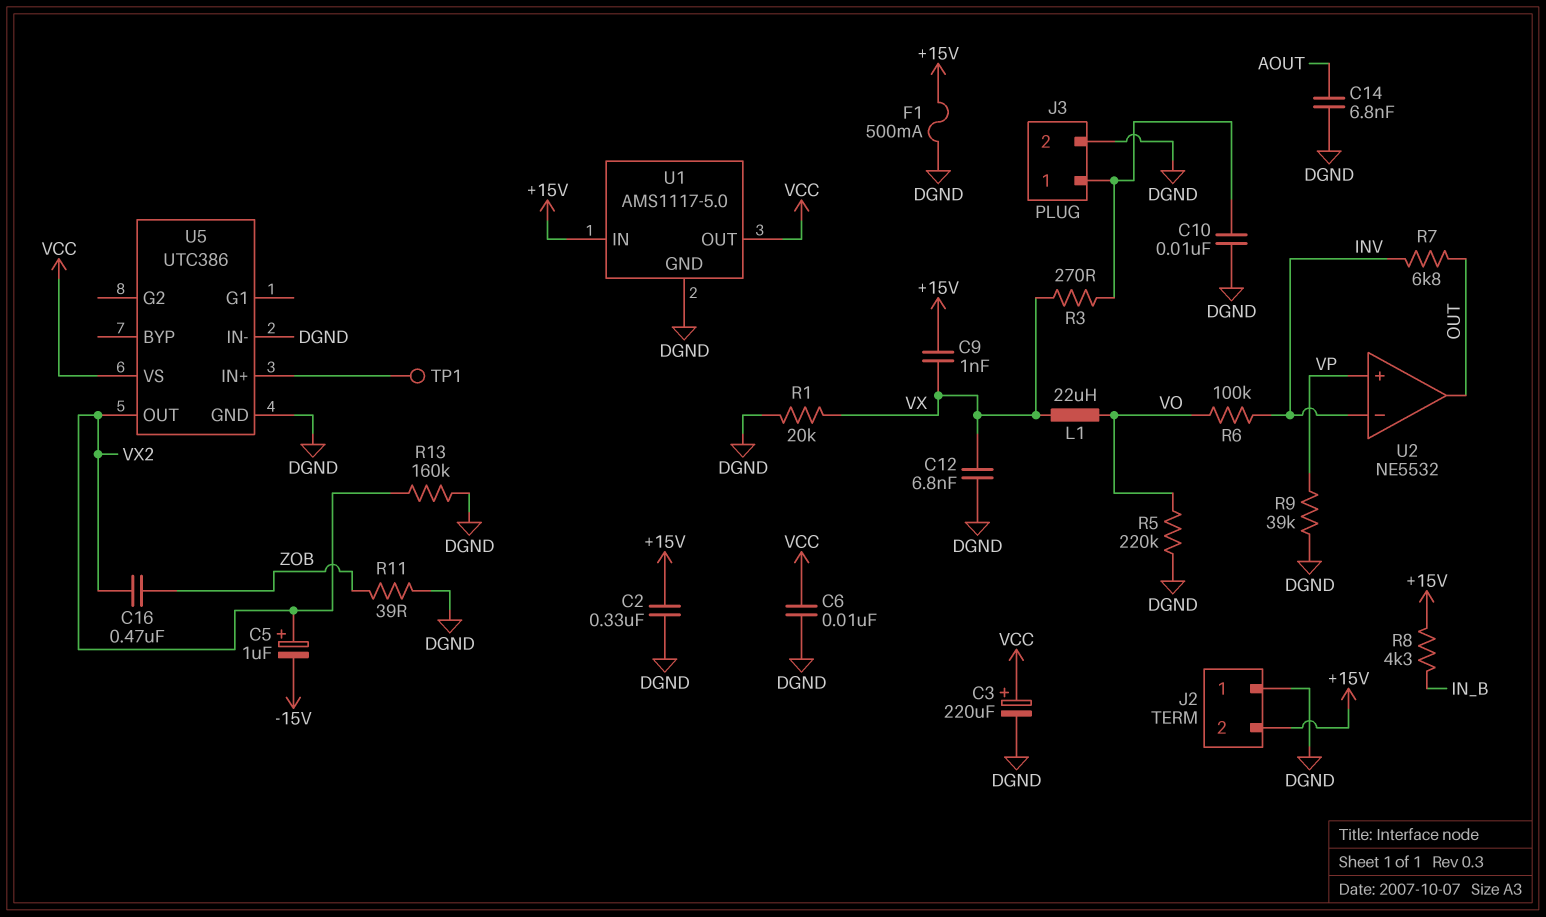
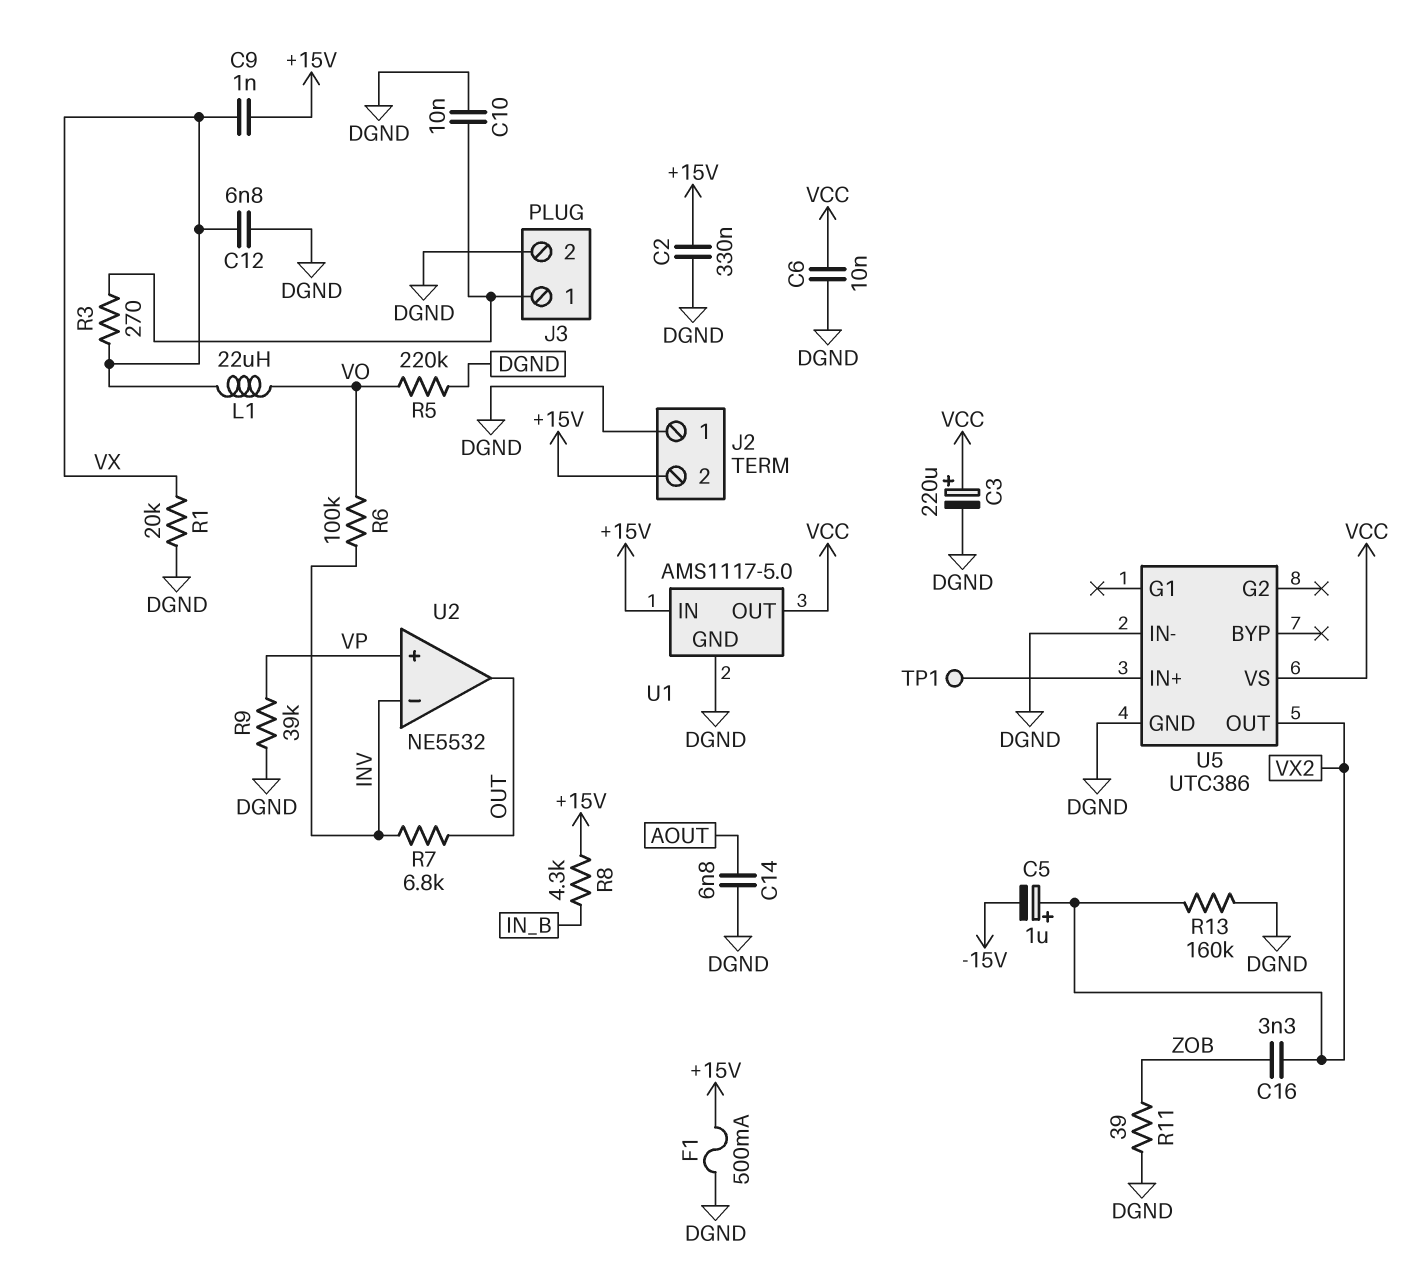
C16: 470nF (VX2, ZOB) -> 3.3nF (VX2, ZOB)

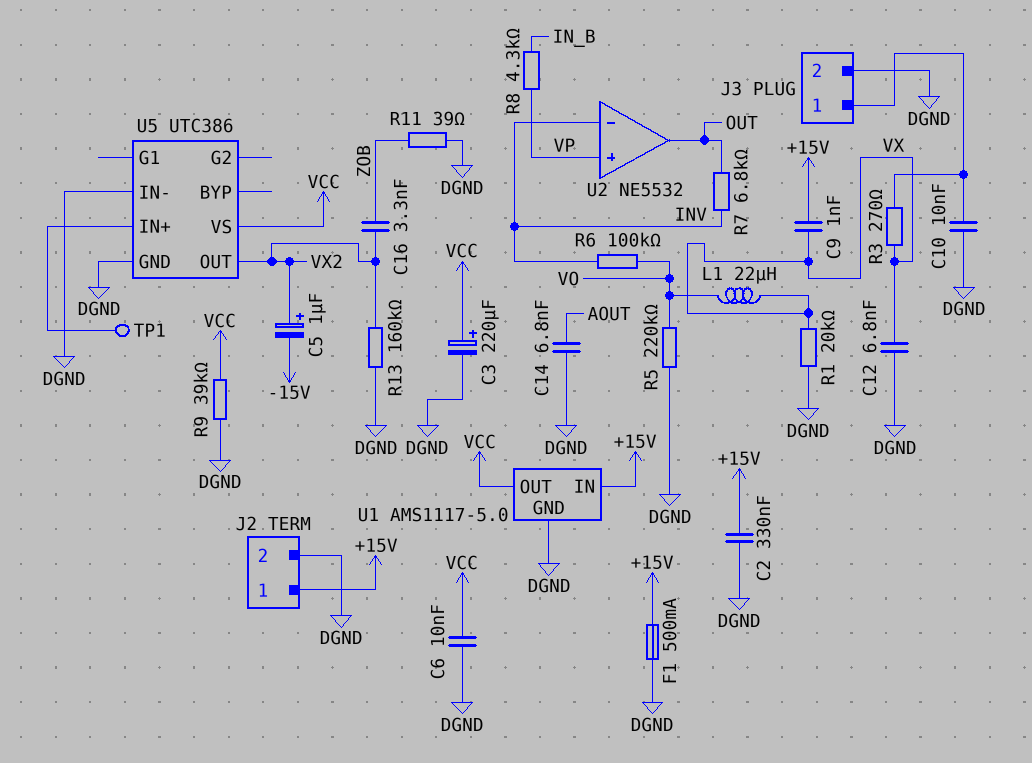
J2 pin 1: DGND -> +15V
J2 pin 2: +15V -> DGND
R8: 4.3k (+15V, IN_B) -> 4.3k (IN_B, VP)
R9: 39k (DGND, VP) -> 39k (DGND, VCC)

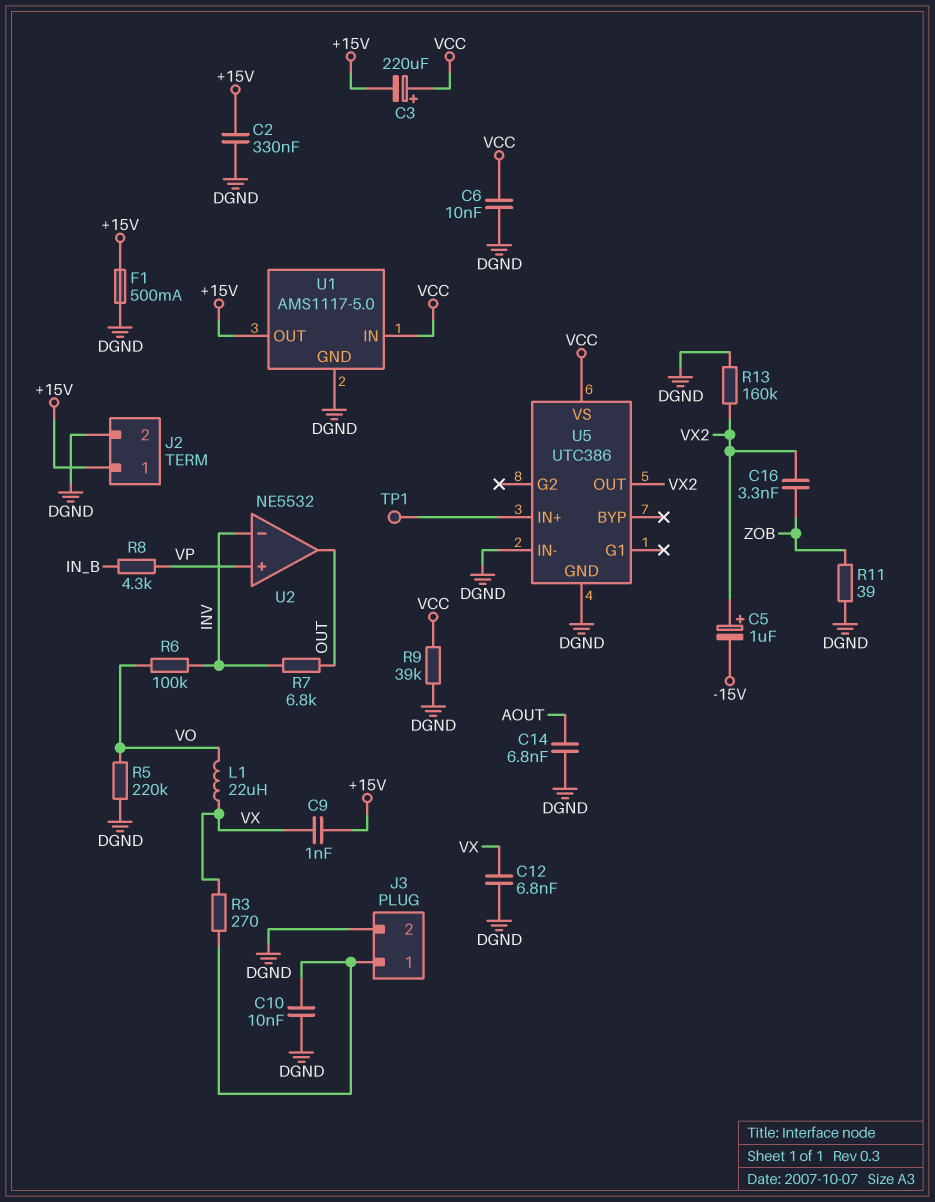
C3: 220uF (plus VCC, minus DGND) -> 220uF (plus VCC, minus +15V)
R1: 20k (DGND, VX) -> none
U1 pin IN: +15V -> VCC
U1 pin OUT: VCC -> +15V

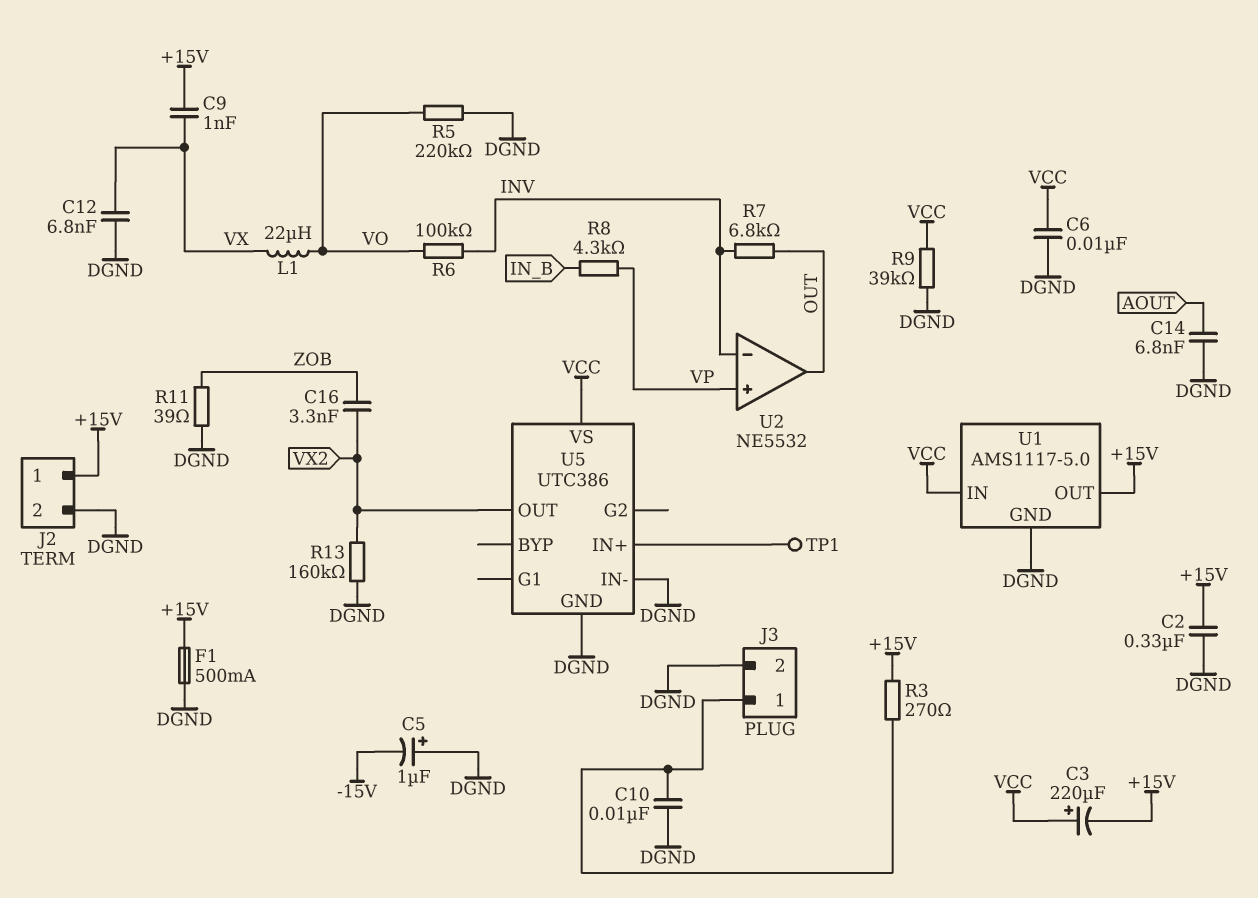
C5: 1uF (plus VX2, minus -15V) -> 1uF (plus DGND, minus -15V)
R3: 270 (J3/1, VX) -> 270 (+15V, J3/1)

